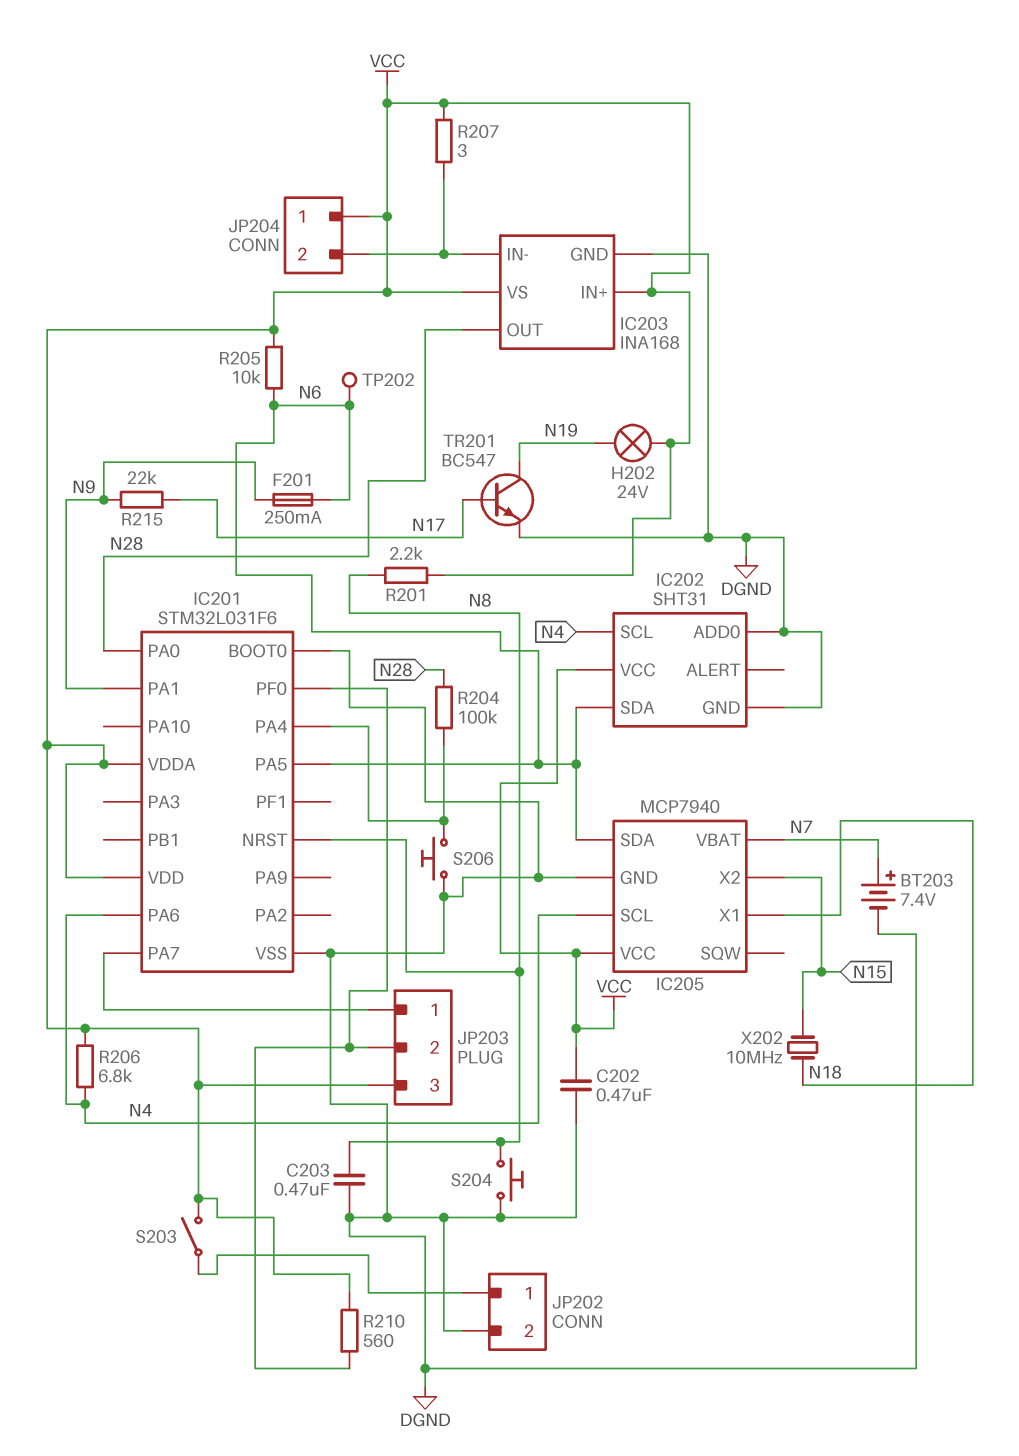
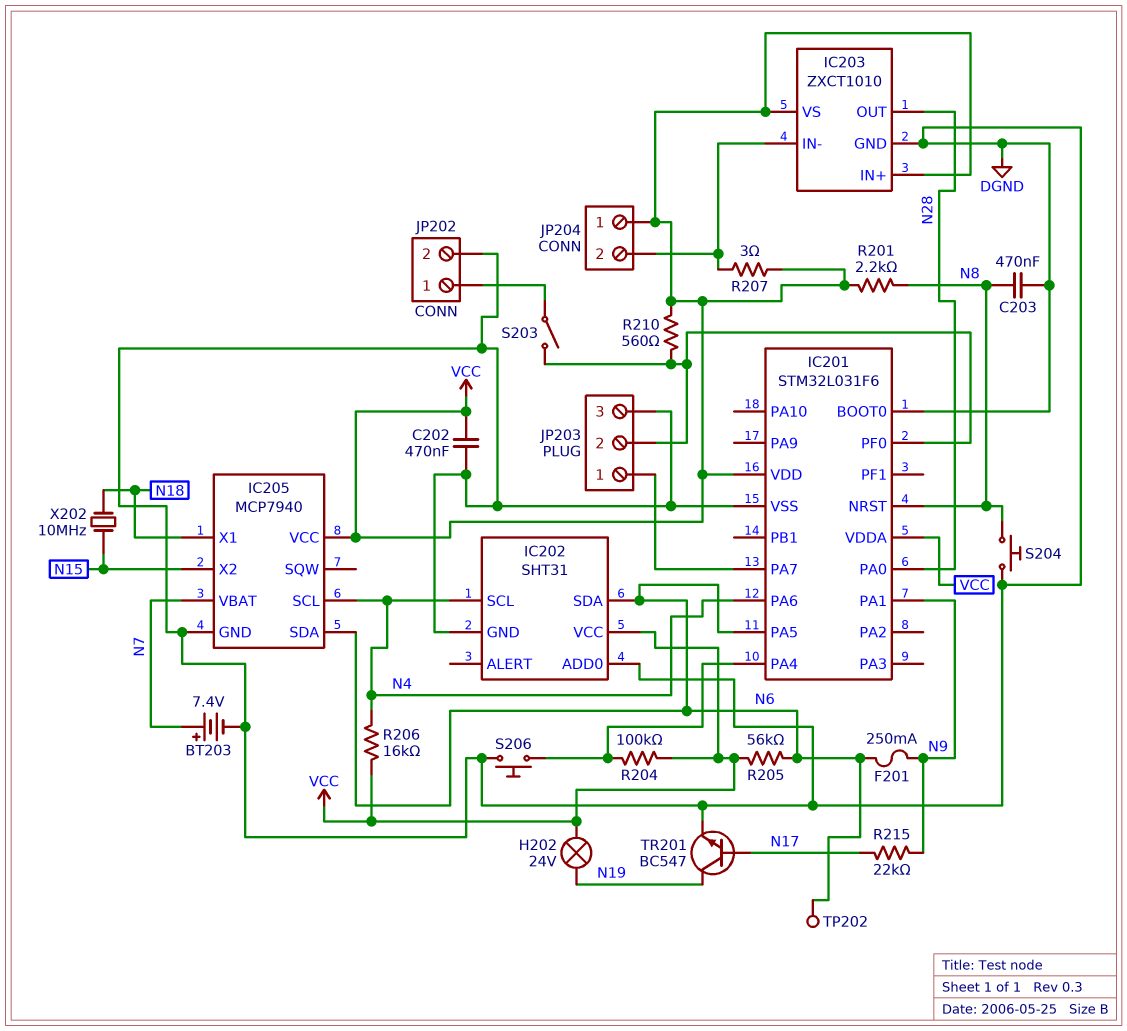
IC203: INA168 -> ZXCT1010
JP203 pin 3: VCC -> DGND
R204: 100k (IC201/PA4, N28) -> 100k (IC201/PA4, VCC)
R205: 10k (N6, VCC) -> 56k (N6, VCC)
R206: 6.8k (N4, VCC) -> 16k (N4, VCC)
S203: switch (JP202/1, VCC) -> switch (IC201/PF0, JP202/1)

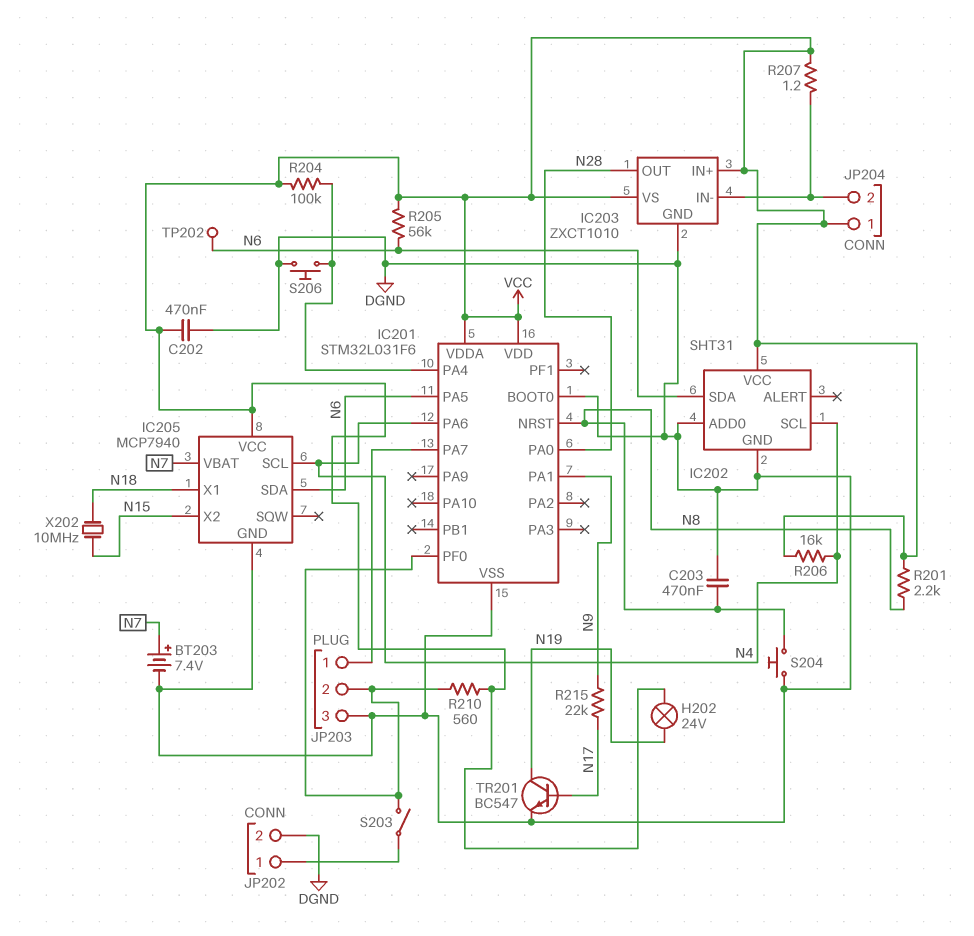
F201: 250mA (N6, N9) -> none
R207: 3 (IC203/IN-, VCC) -> 1.2 (IC203/IN-, VCC)

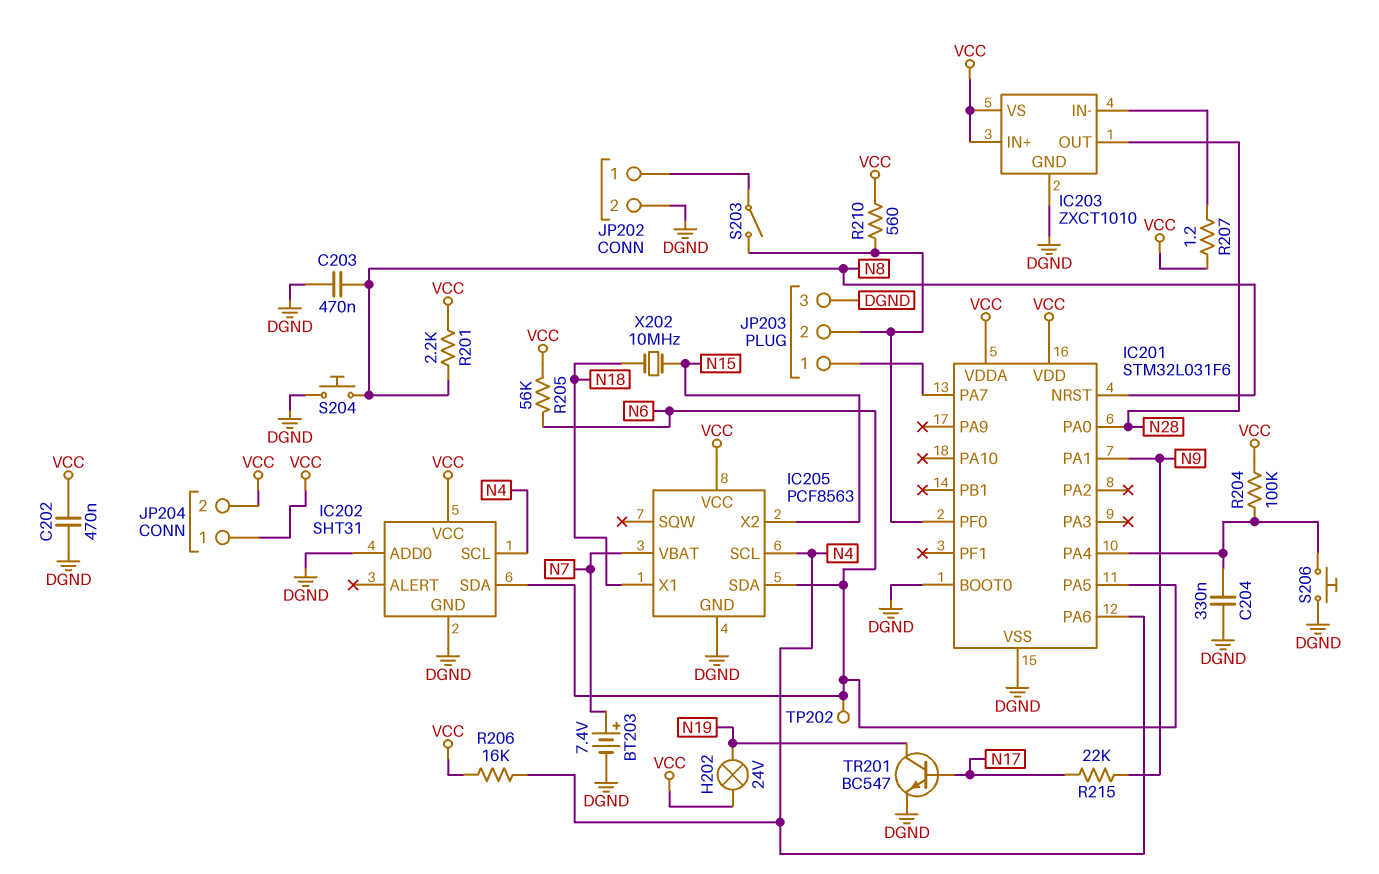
C204: none -> 330nF (DGND, IC201/PA4)
IC205: MCP7940 -> PCF8563
JP204 pin 2: IC203/IN- -> VCC

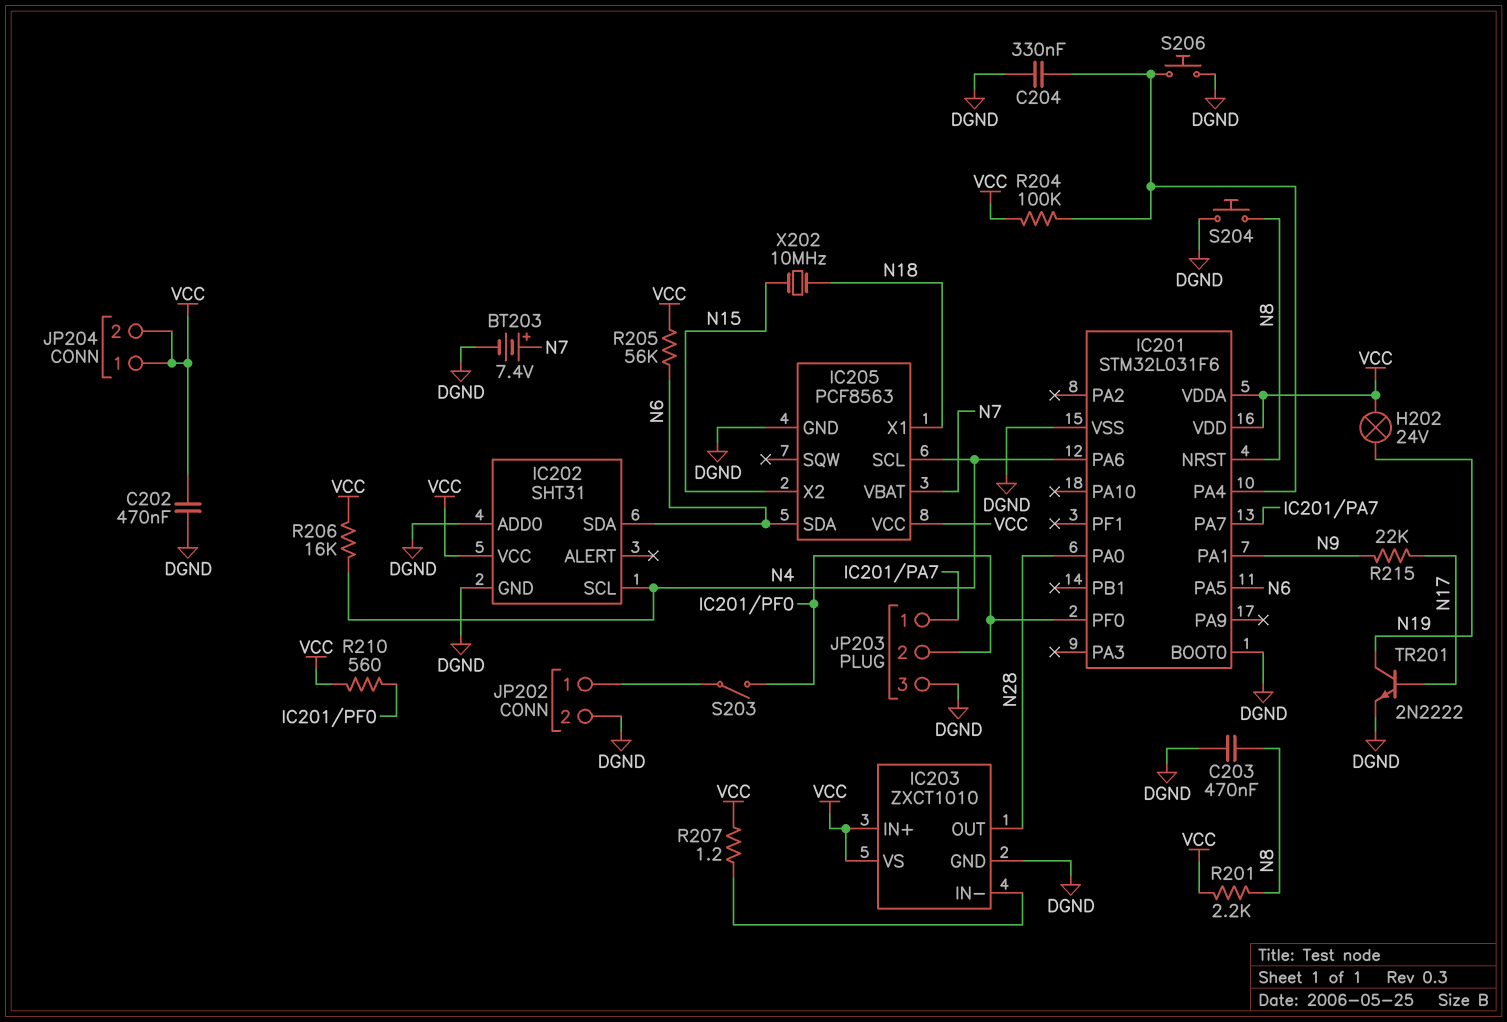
TP202: test point (N6) -> none
TR201: NPN BC547 (B N17, C N19, E DGND) -> NPN 2N2222 (B N17, C N19, E DGND)

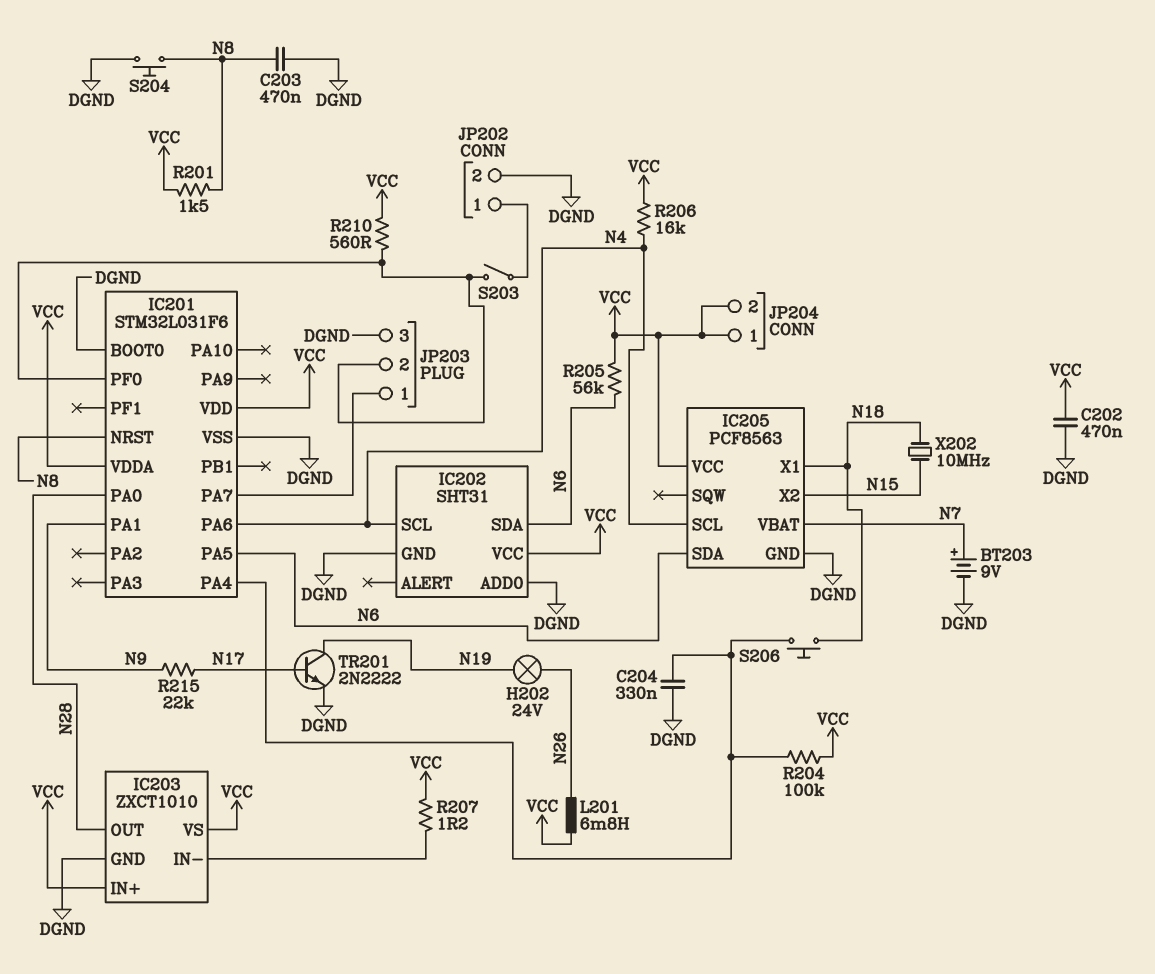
BT203: 7.4V (plus N7, minus DGND) -> 9V (plus N7, minus DGND)
H202: lamp 24V (N19, VCC) -> lamp 24V (N19, N26)
L201: none -> 6.8mH (N26, VCC)
R201: 2.2k (N8, VCC) -> 1.5k (N8, VCC)
S206: button (DGND, IC201/PA4) -> button (IC201/PA4, N18)

